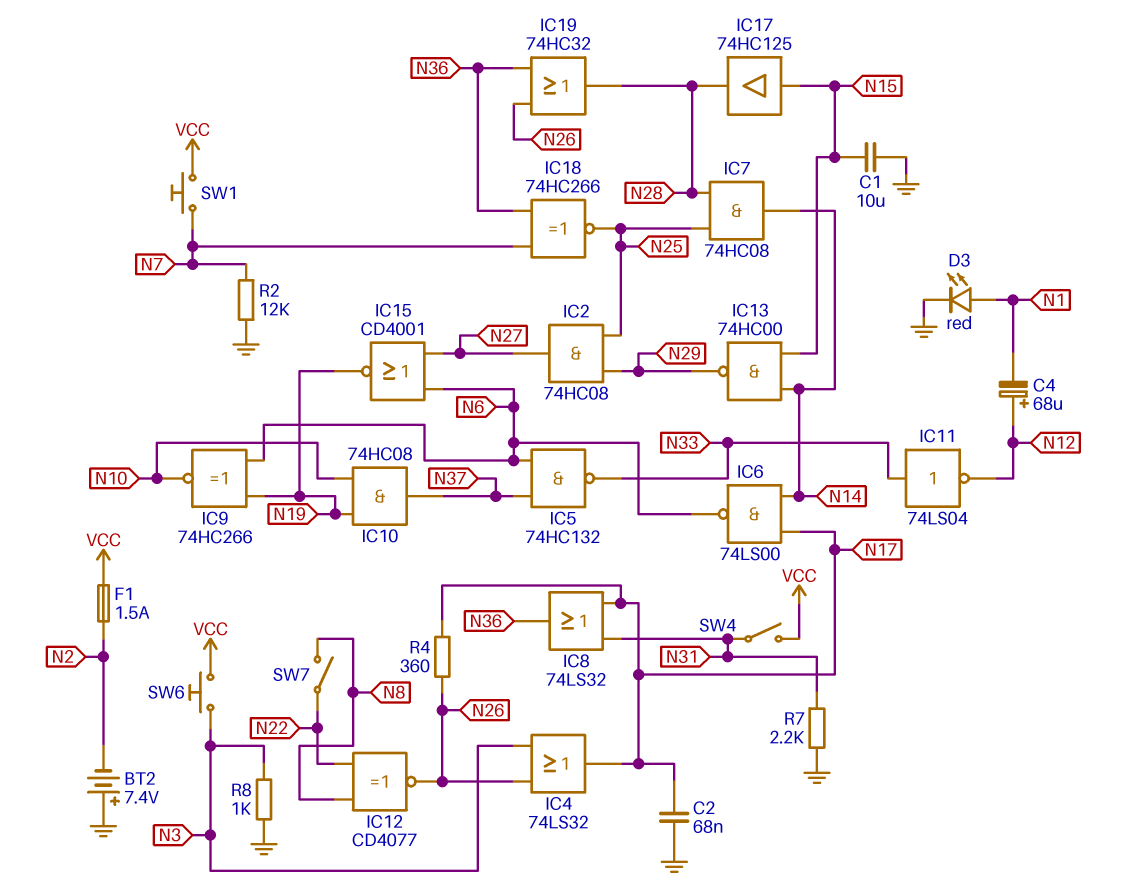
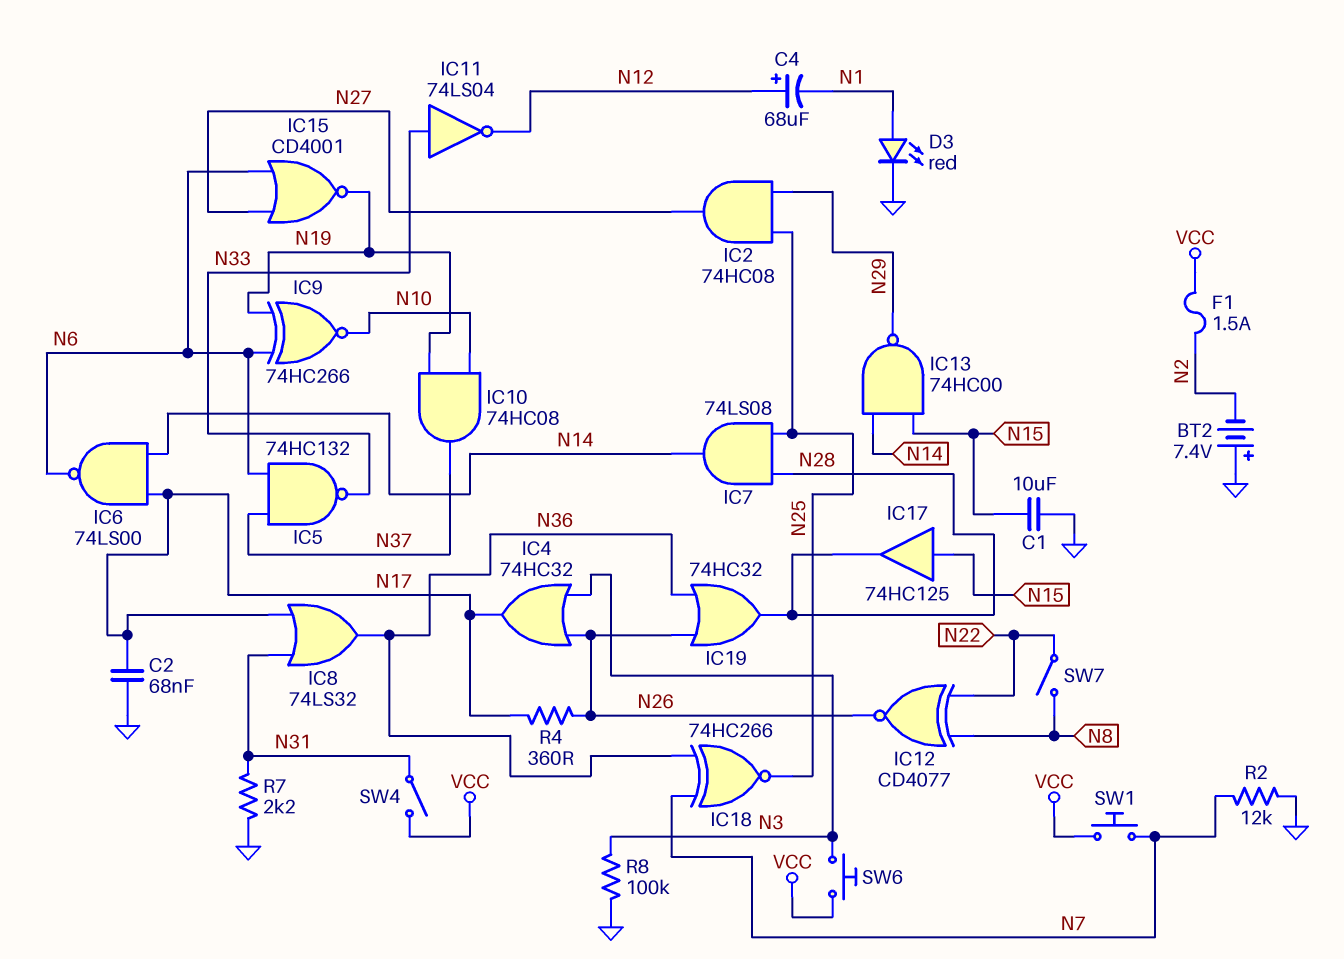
IC4: OR 74LS32 (in N3, in N26, out N17) -> OR 74HC32 (in N3, in N26, out N17)
IC7: AND 74HC08 (in N25, in N28, out N14) -> AND 74LS08 (in N25, in N28, out N14)
R8: 1k (GND, N3) -> 100k (GND, N3)

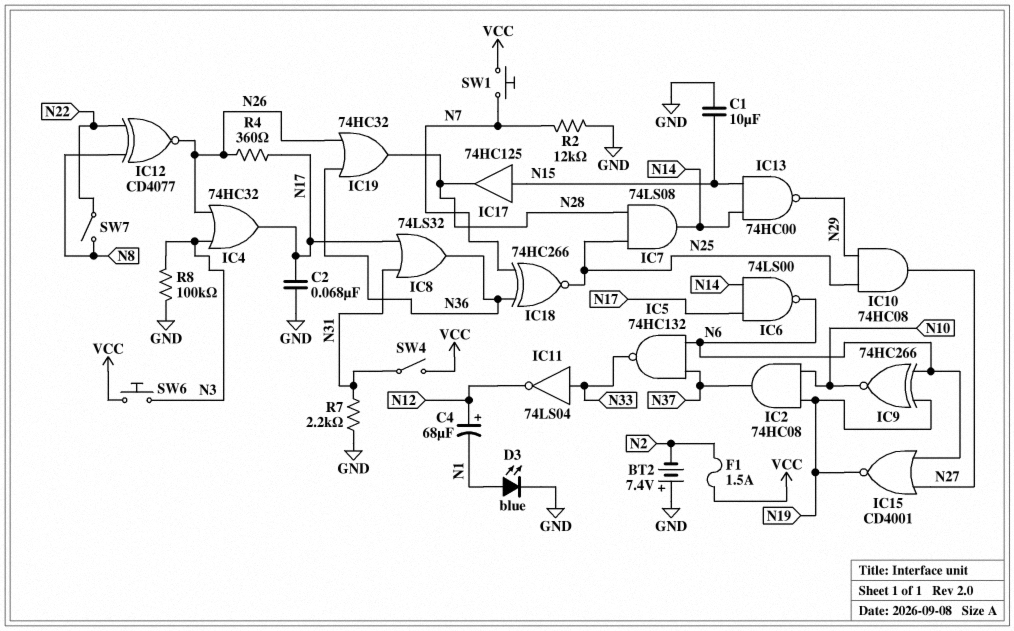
D3: LED red (A N1, K GND) -> LED blue (A N1, K GND)
IC2: AND 74HC08 (in N25, in N29, out N27) -> AND 74HC08 (in N10, in N19, out N37)
IC10: AND 74HC08 (in N10, in N19, out N37) -> AND 74HC08 (in N25, in N29, out N27)

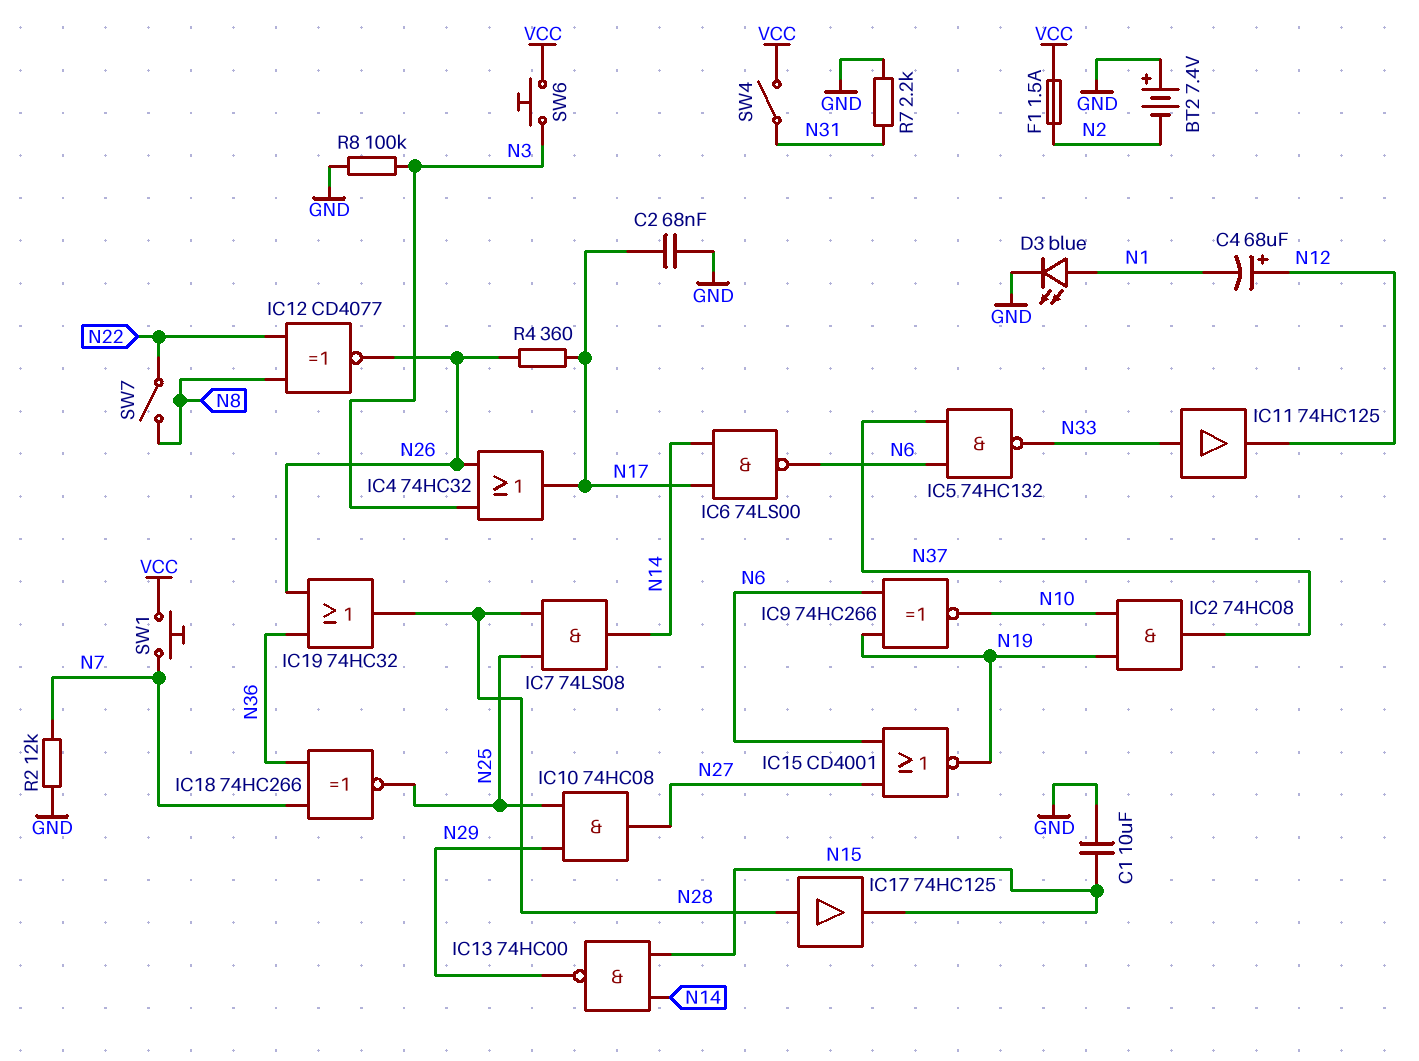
IC8: OR 74LS32 (in N17, in N31, out N36) -> none
IC11: NOT 74LS04 (in N33, out N12) -> buffer 74HC125 (in N33, out N12)
IC17: buffer 74HC125 (in N15, out N28) -> buffer 74HC125 (in N28, out N15)

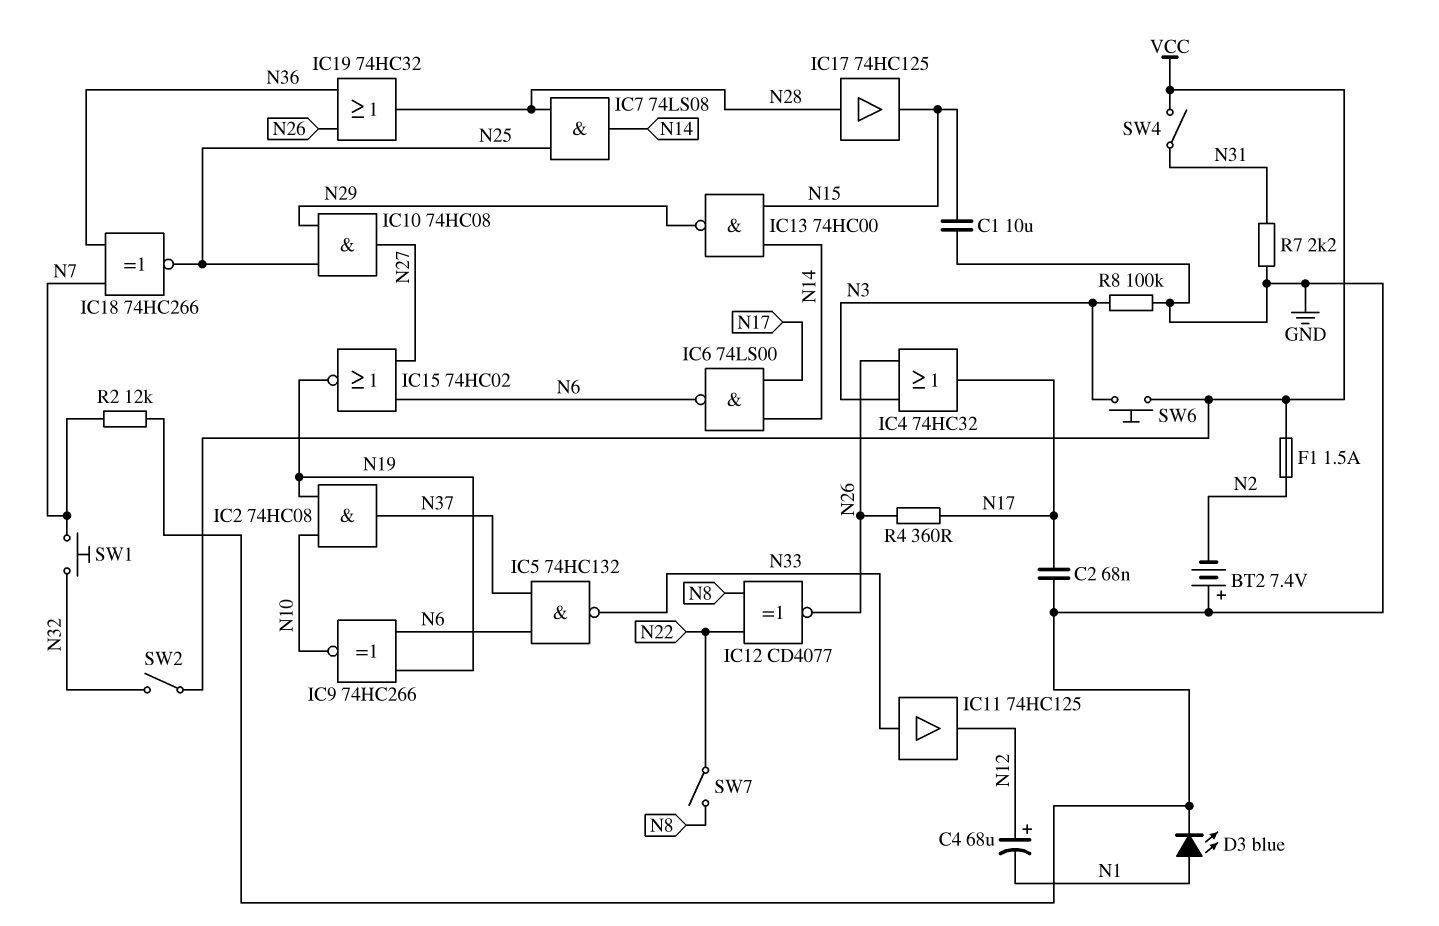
IC15: NOR CD4001 (in N6, in N27, out N19) -> NOR 74HC02 (in N6, in N27, out N19)
SW1: button (N7, VCC) -> button (N7, N32)
SW2: none -> switch (N32, VCC)

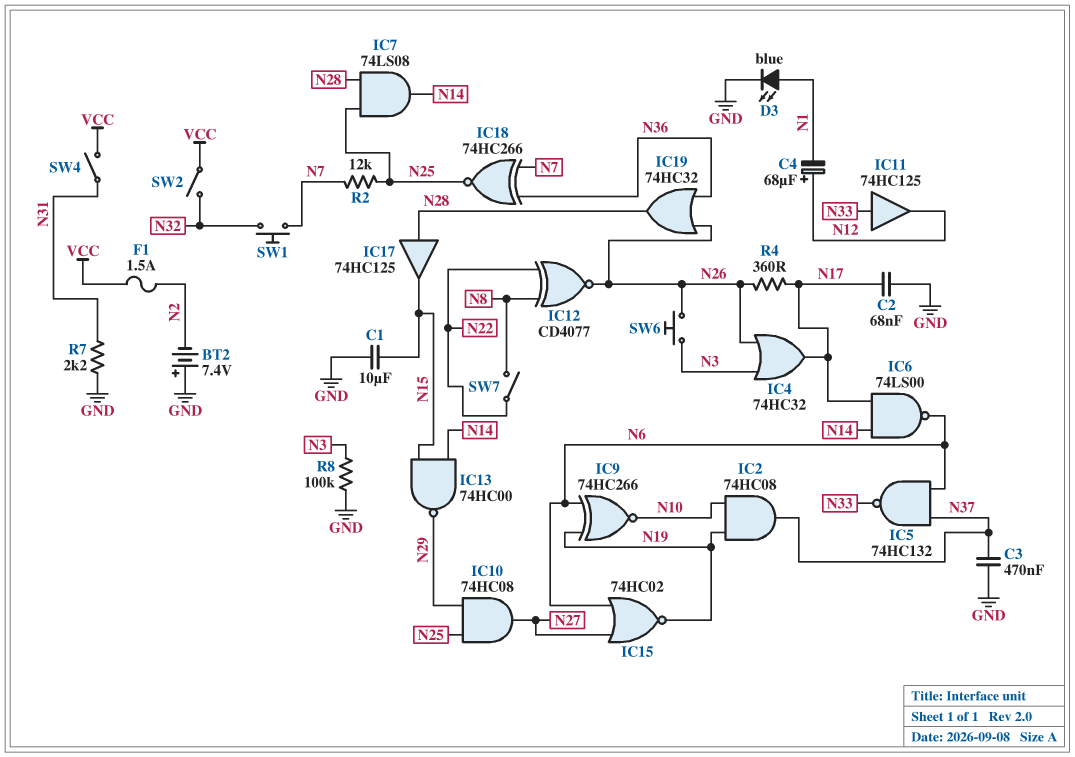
C3: none -> 470nF (GND, N37)
R2: 12k (GND, N7) -> 12k (N7, N25)
SW6: button (N3, VCC) -> button (N3, N26)

